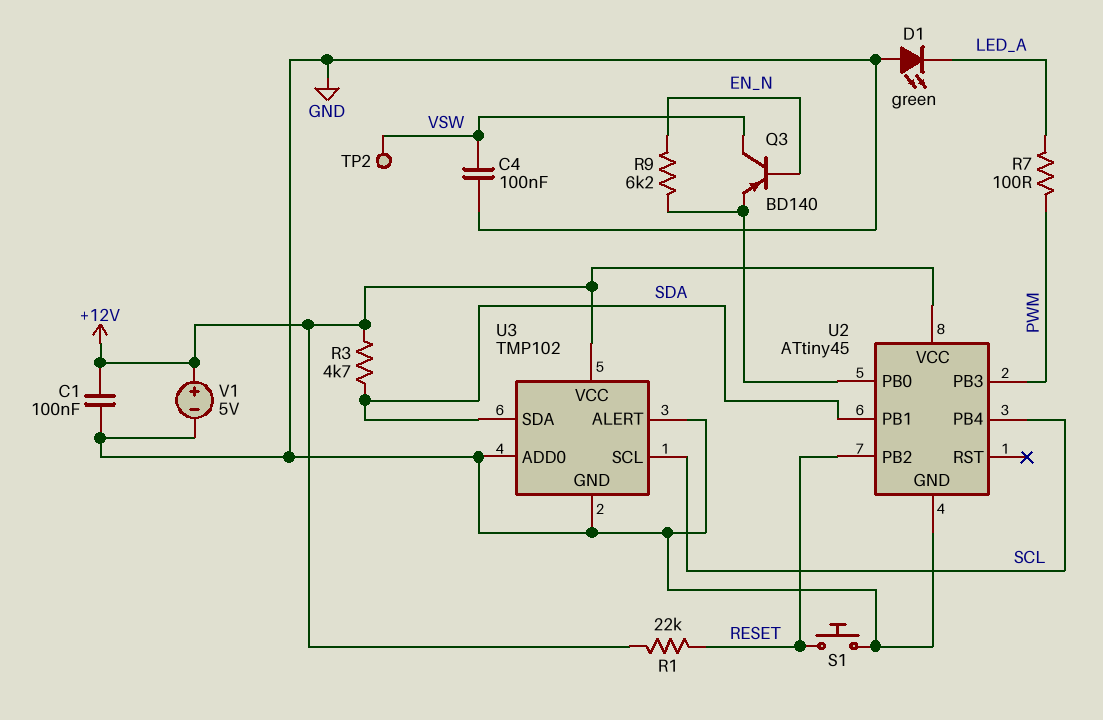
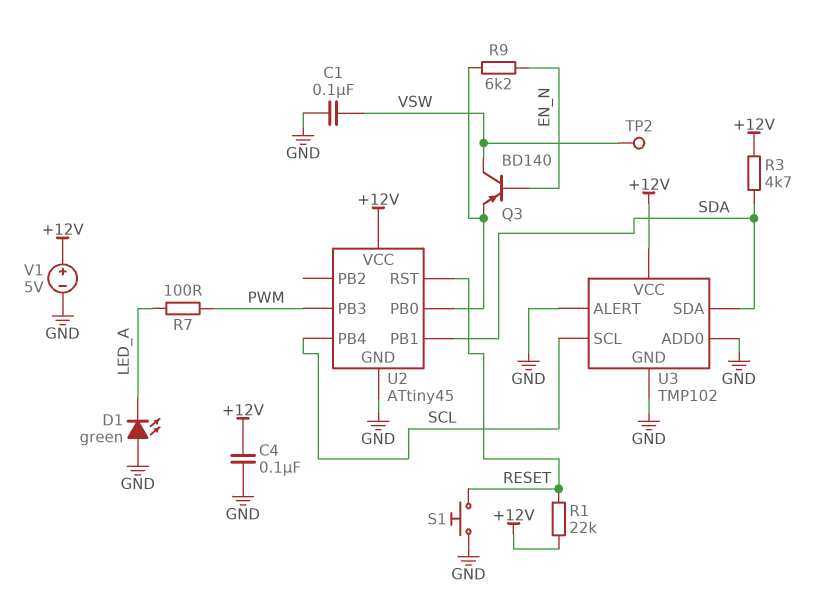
C1: 100nF (+12V, GND) -> 100nF (GND, VSW)
C4: 100nF (GND, VSW) -> 100nF (+12V, GND)
U2 pin PB2: RESET -> none
U2 pin RST: none -> RESET

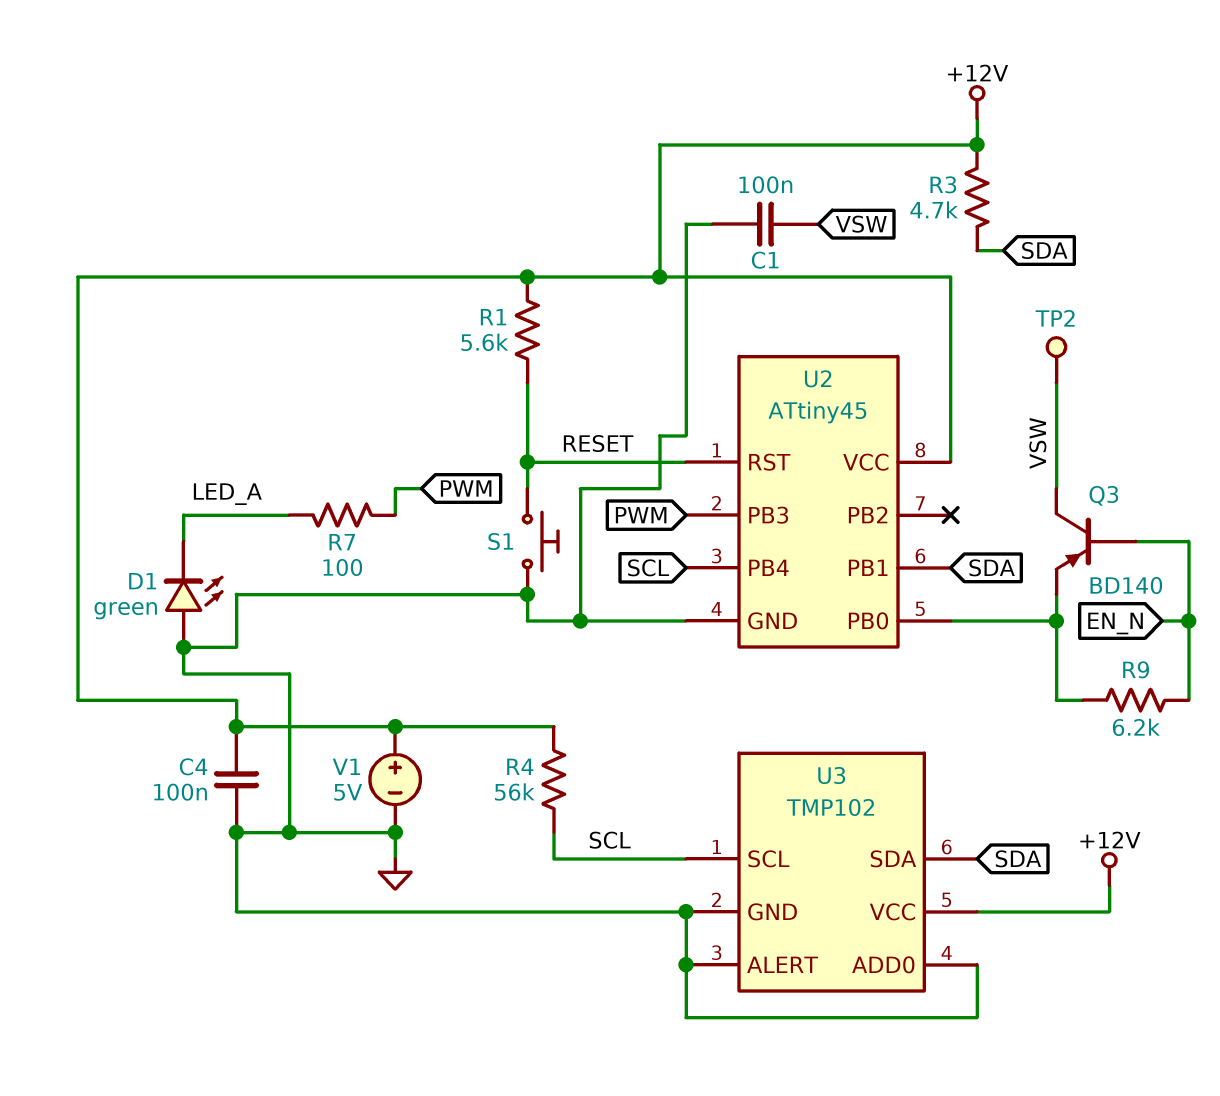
R1: 22k (+12V, RESET) -> 5.6k (+12V, RESET)
R4: none -> 56k (+12V, SCL)

